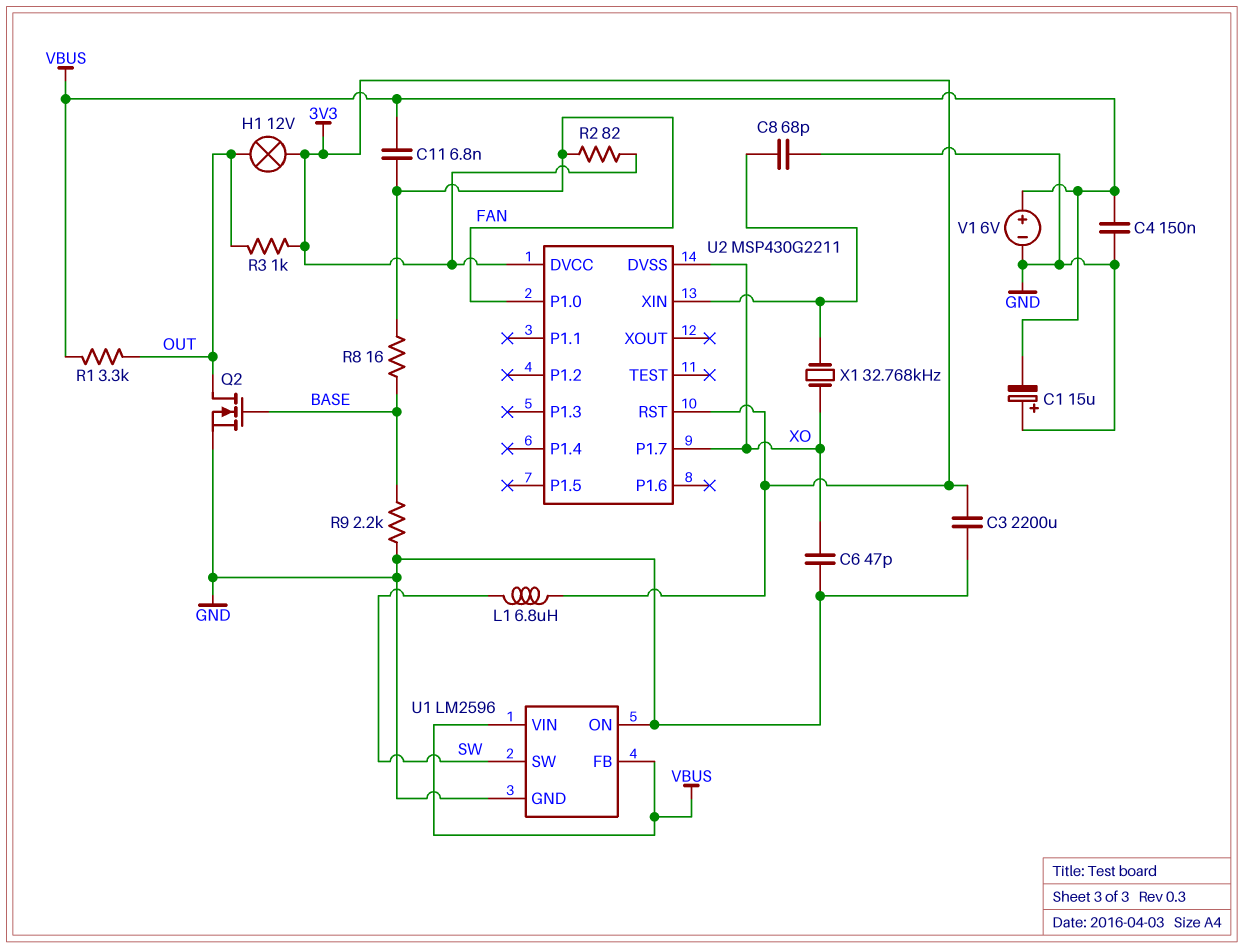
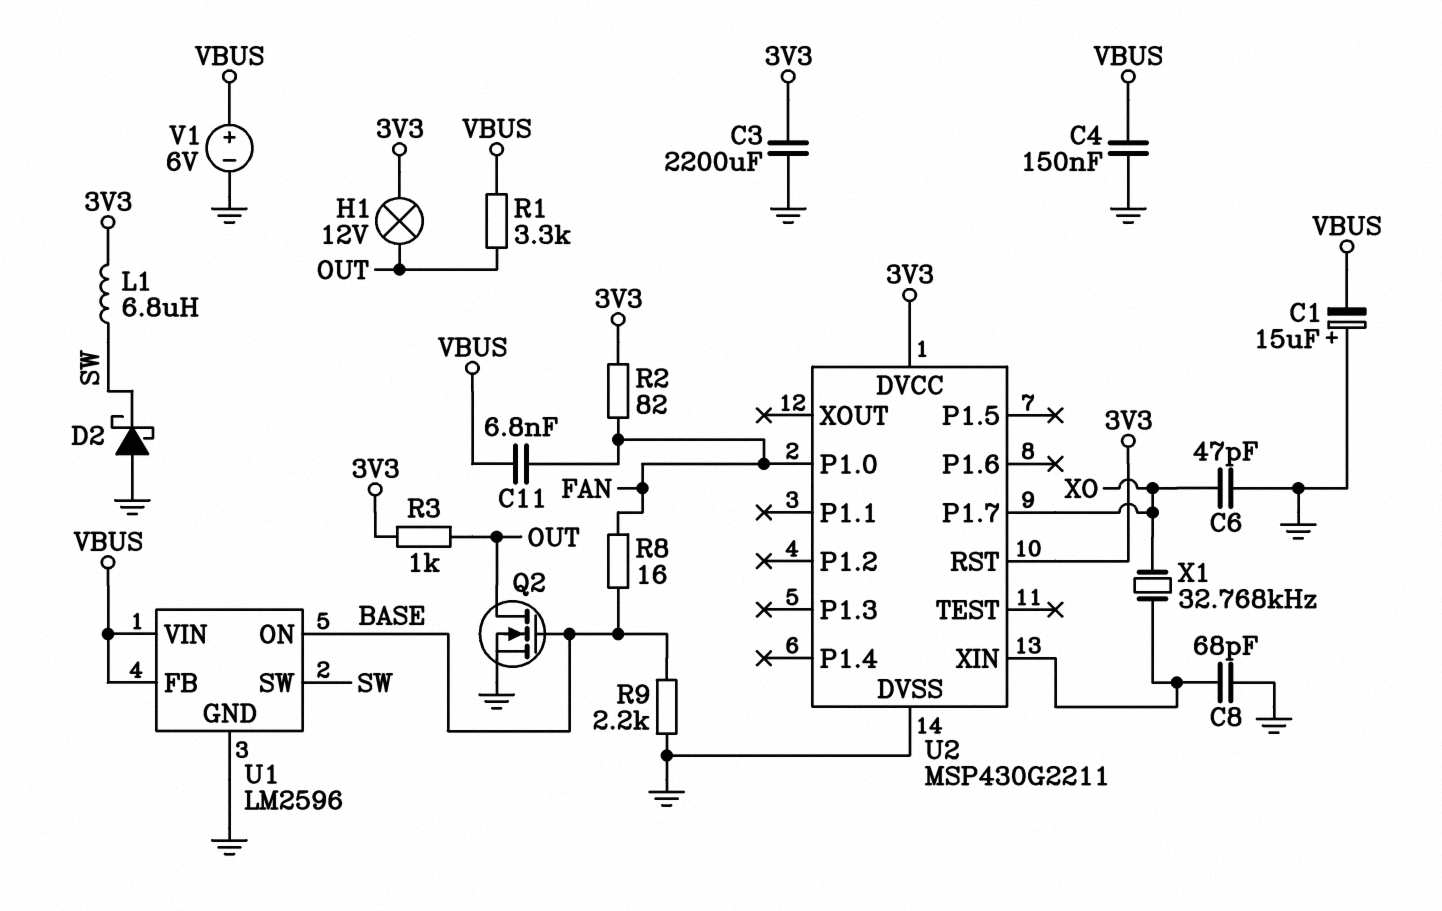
D2: none -> schottky (A GND, K SW)
U1 pin ON: GND -> BASE
U2 pin DVSS: XO -> GND

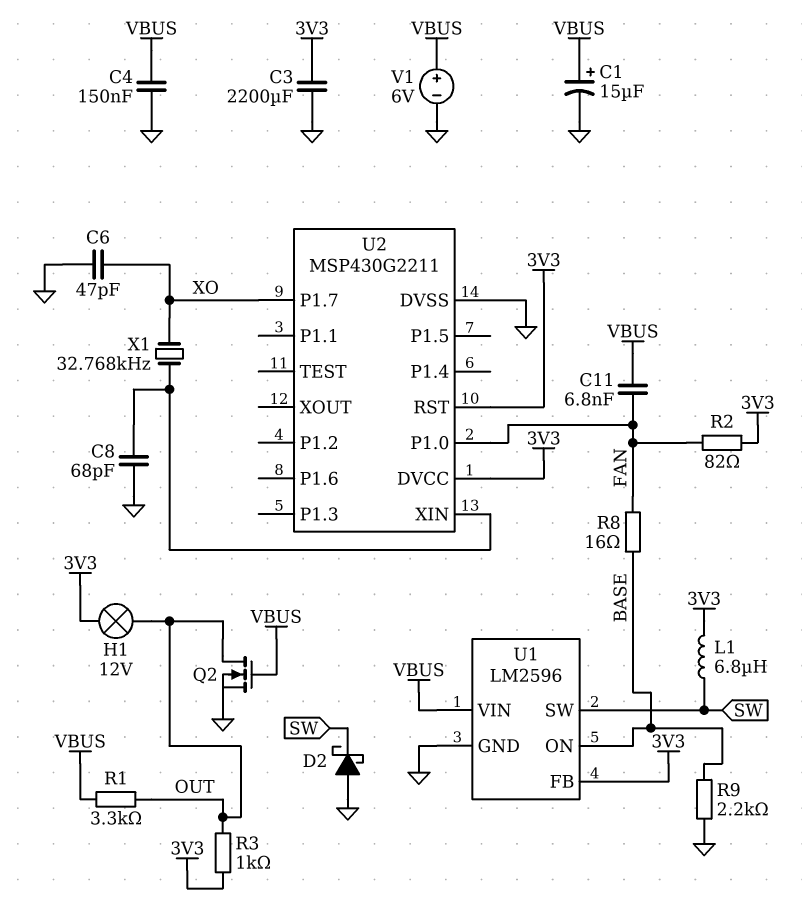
C1: 15uF (plus GND, minus VBUS) -> 15uF (plus VBUS, minus GND)
Q2: NMOS (G BASE, D OUT, S GND) -> NMOS (G VBUS, D OUT, S GND)
U1 pin FB: VBUS -> 3V3

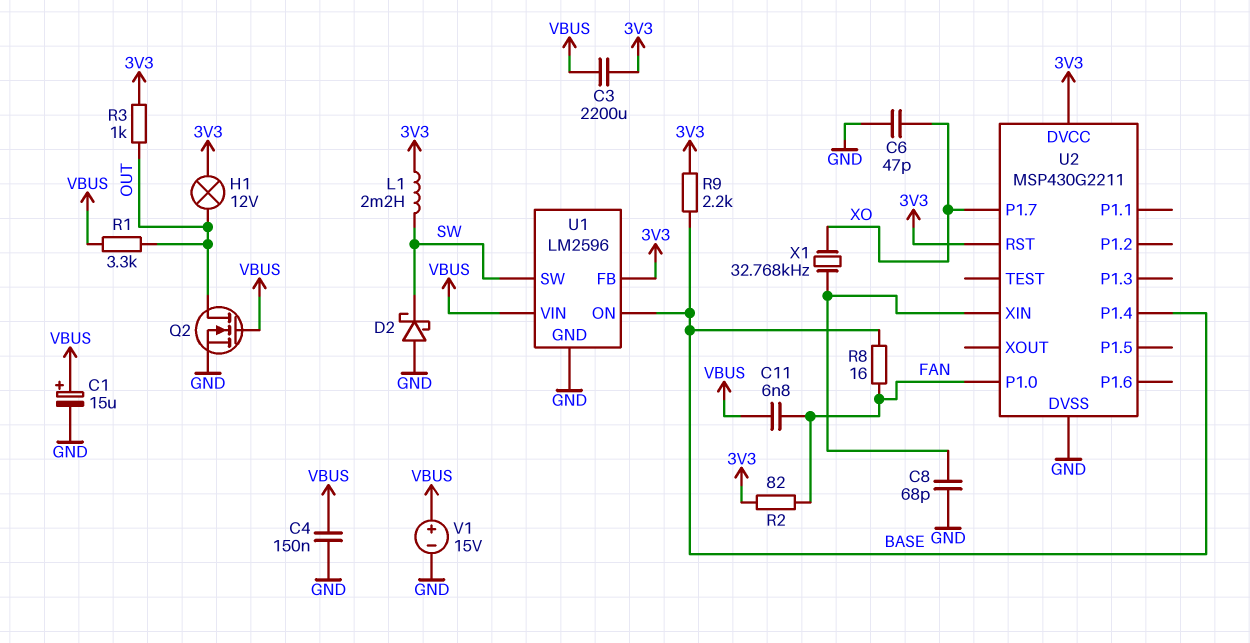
C3: 2200uF (3V3, GND) -> 2200uF (3V3, VBUS)
L1: 6.8uH (3V3, SW) -> 2.2mH (3V3, SW)
R9: 2.2k (BASE, GND) -> 2.2k (3V3, BASE)
U2 pin P1.4: none -> BASE
V1: 6V (plus VBUS, minus GND) -> 15V (plus VBUS, minus GND)

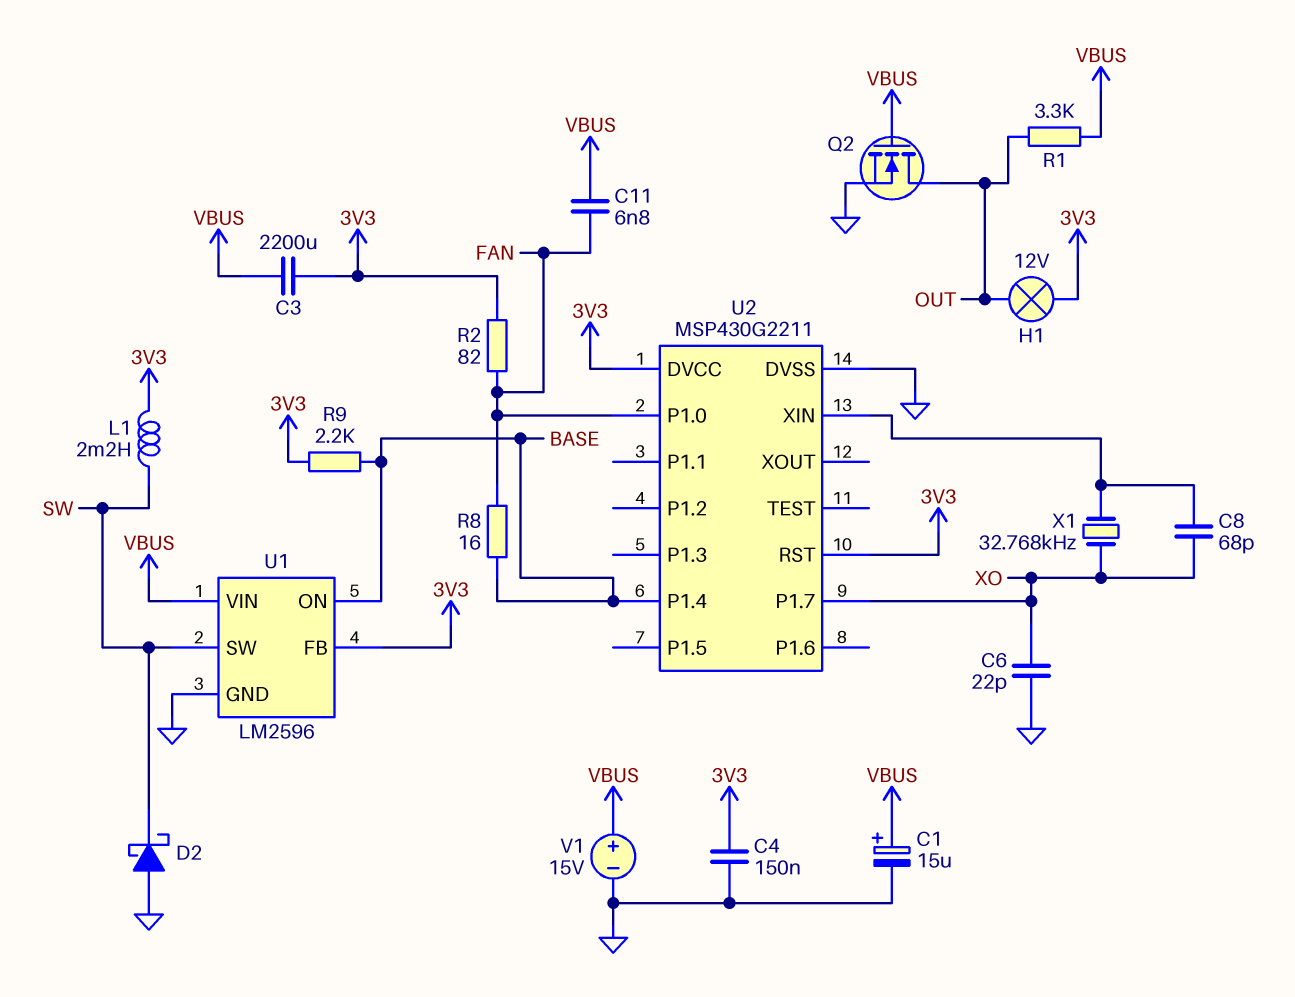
C4: 150nF (GND, VBUS) -> 150nF (3V3, GND)
C6: 47pF (GND, XO) -> 22pF (GND, XO)
C8: 68pF (GND, U2/XIN) -> 68pF (U2/XIN, XO)
R3: 1k (3V3, OUT) -> none

